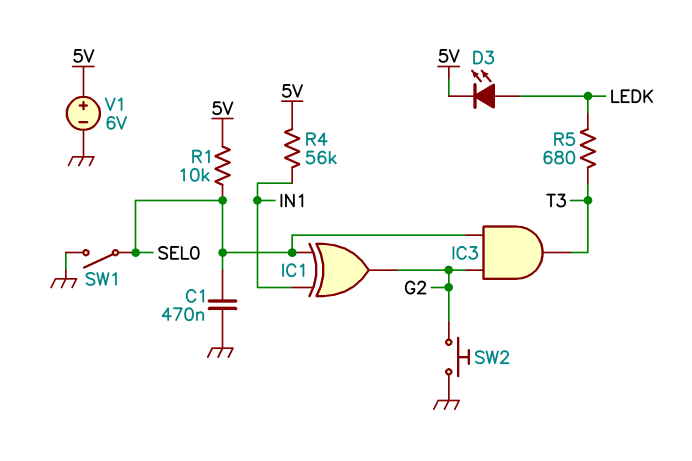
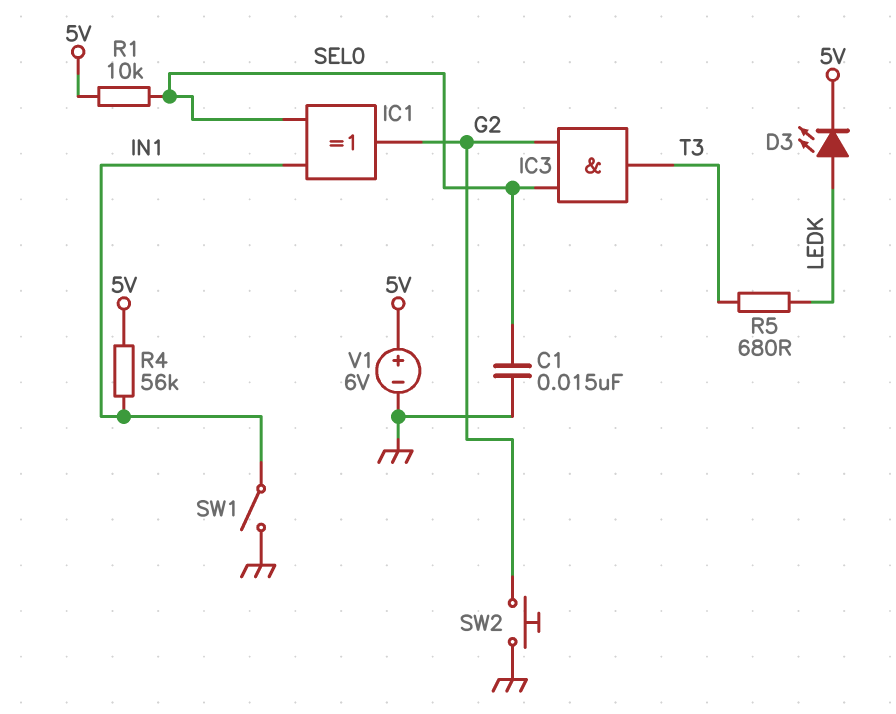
C1: 470nF (GND, SEL0) -> 15nF (GND, SEL0)
SW1: switch (GND, SEL0) -> switch (GND, IN1)

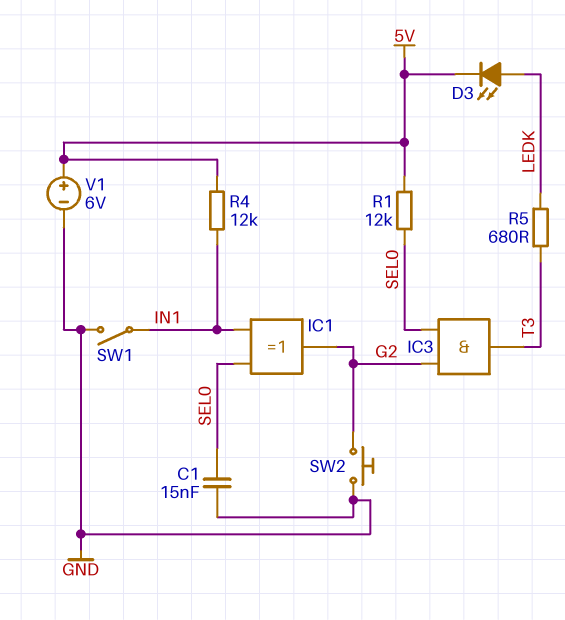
R1: 10k (5V, SEL0) -> 12k (5V, SEL0)
R4: 56k (5V, IN1) -> 12k (5V, IN1)

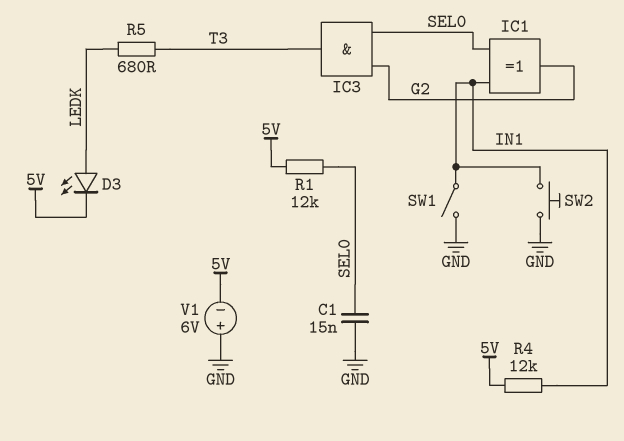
SW2: button (G2, GND) -> button (GND, IN1)
V1: 6V (plus 5V, minus GND) -> 6V (plus GND, minus 5V)

